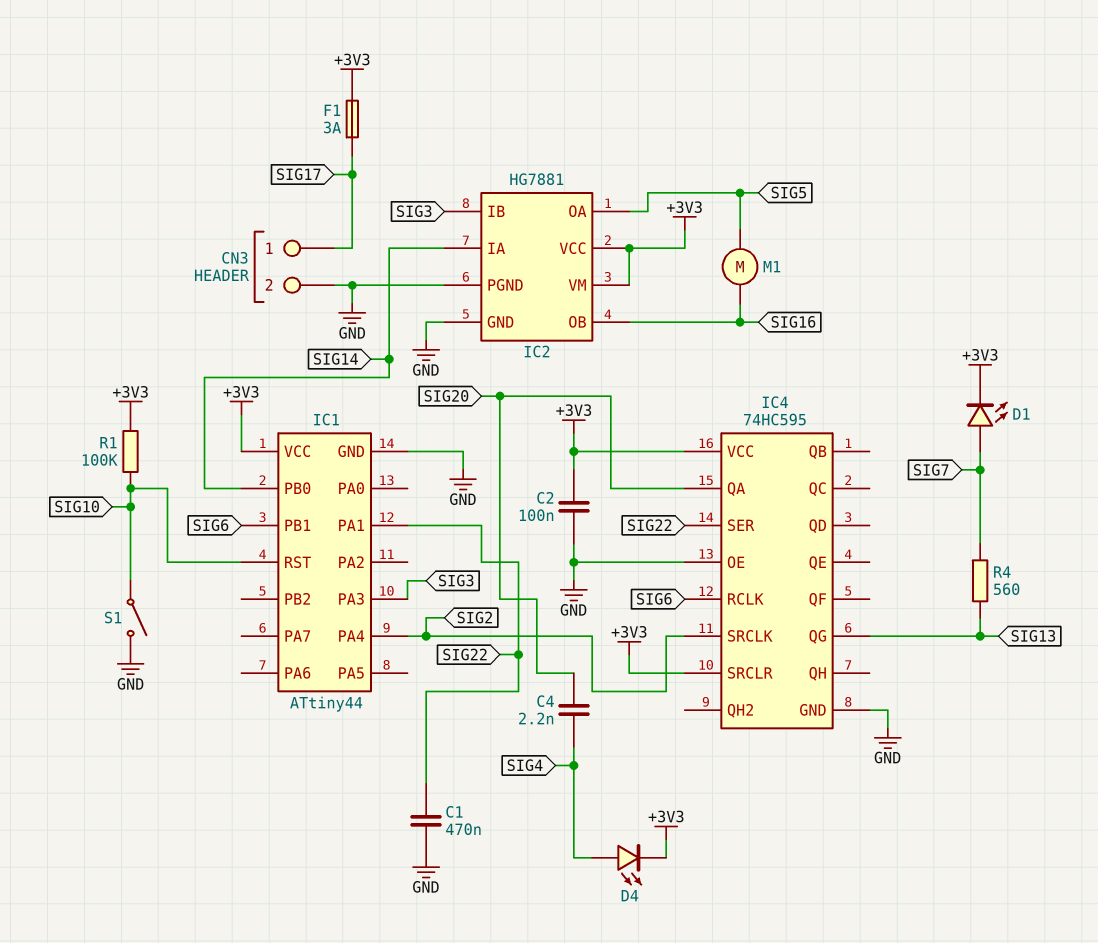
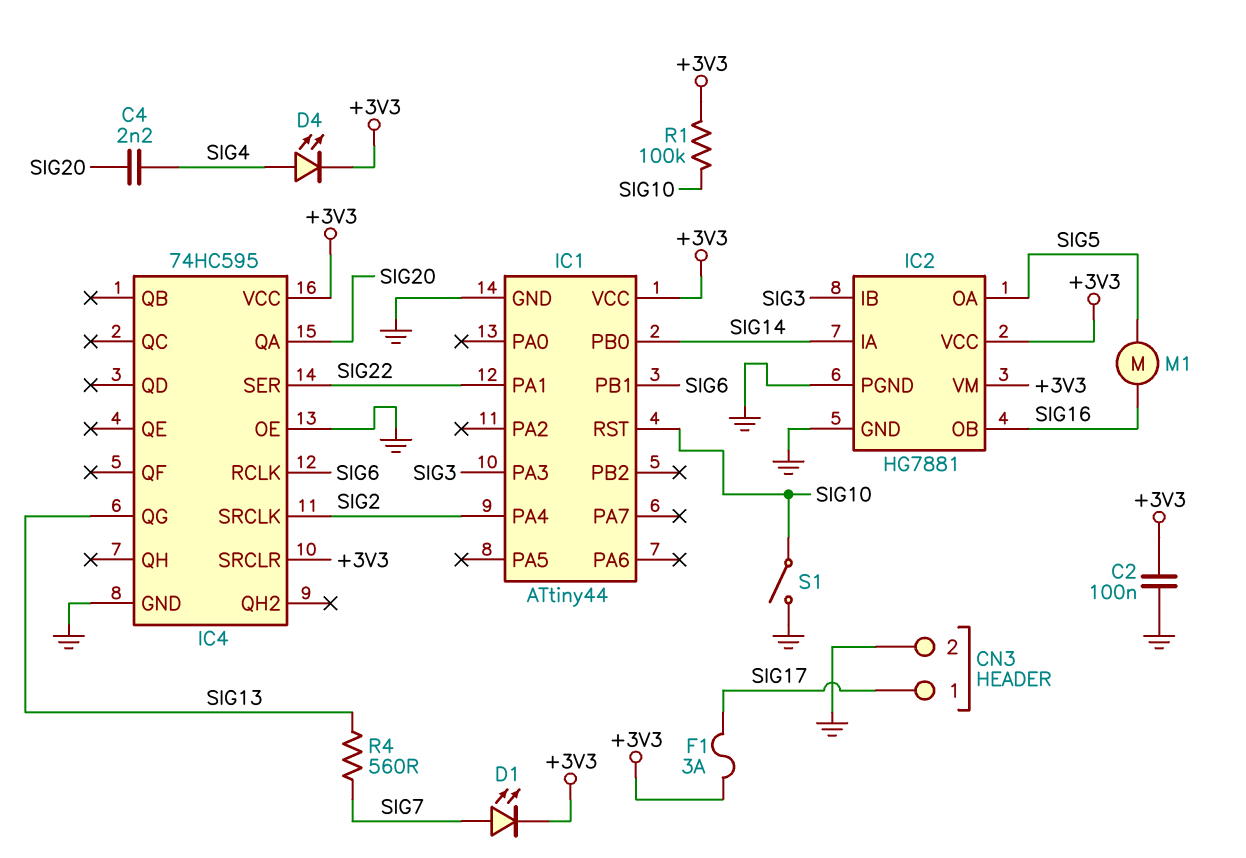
C1: 470nF (GND, SIG22) -> none

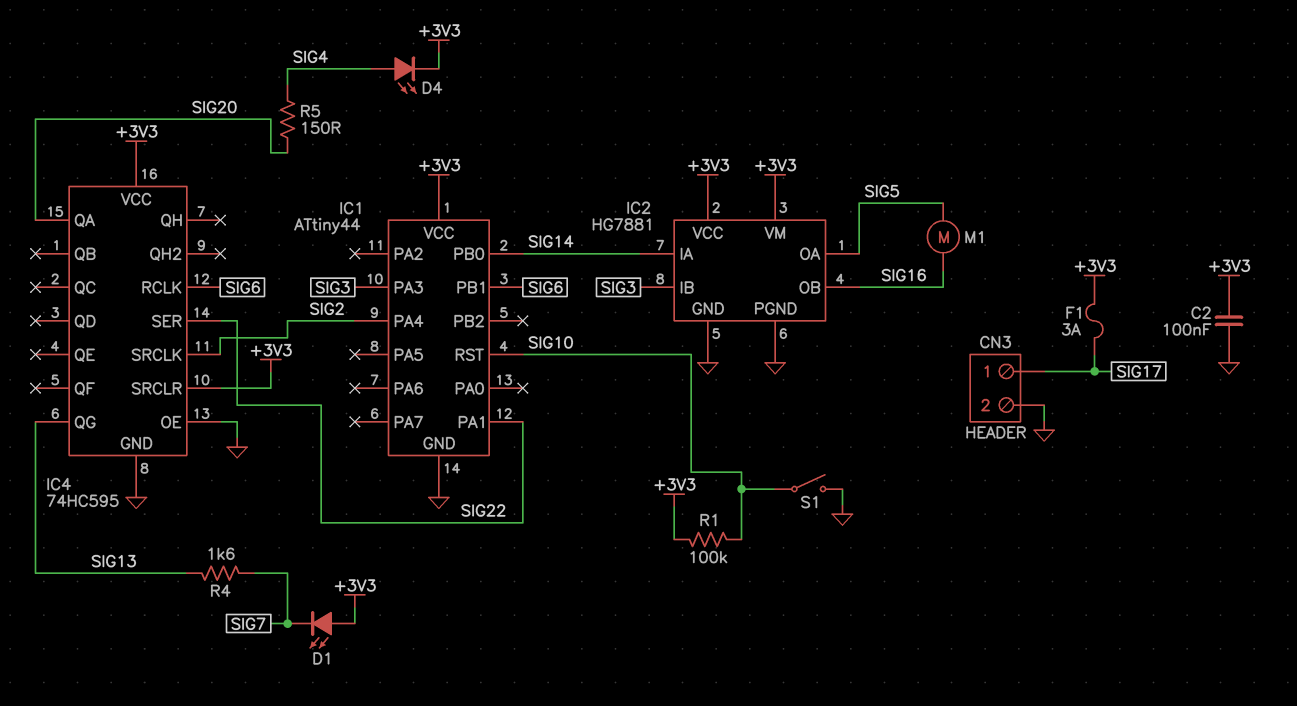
C4: 2.2nF (SIG4, SIG20) -> none
D1: LED (A SIG7, K +3V3) -> LED (A +3V3, K SIG7)
R4: 560 (SIG7, SIG13) -> 1.6k (SIG7, SIG13)
R5: none -> 150 (SIG4, SIG20)

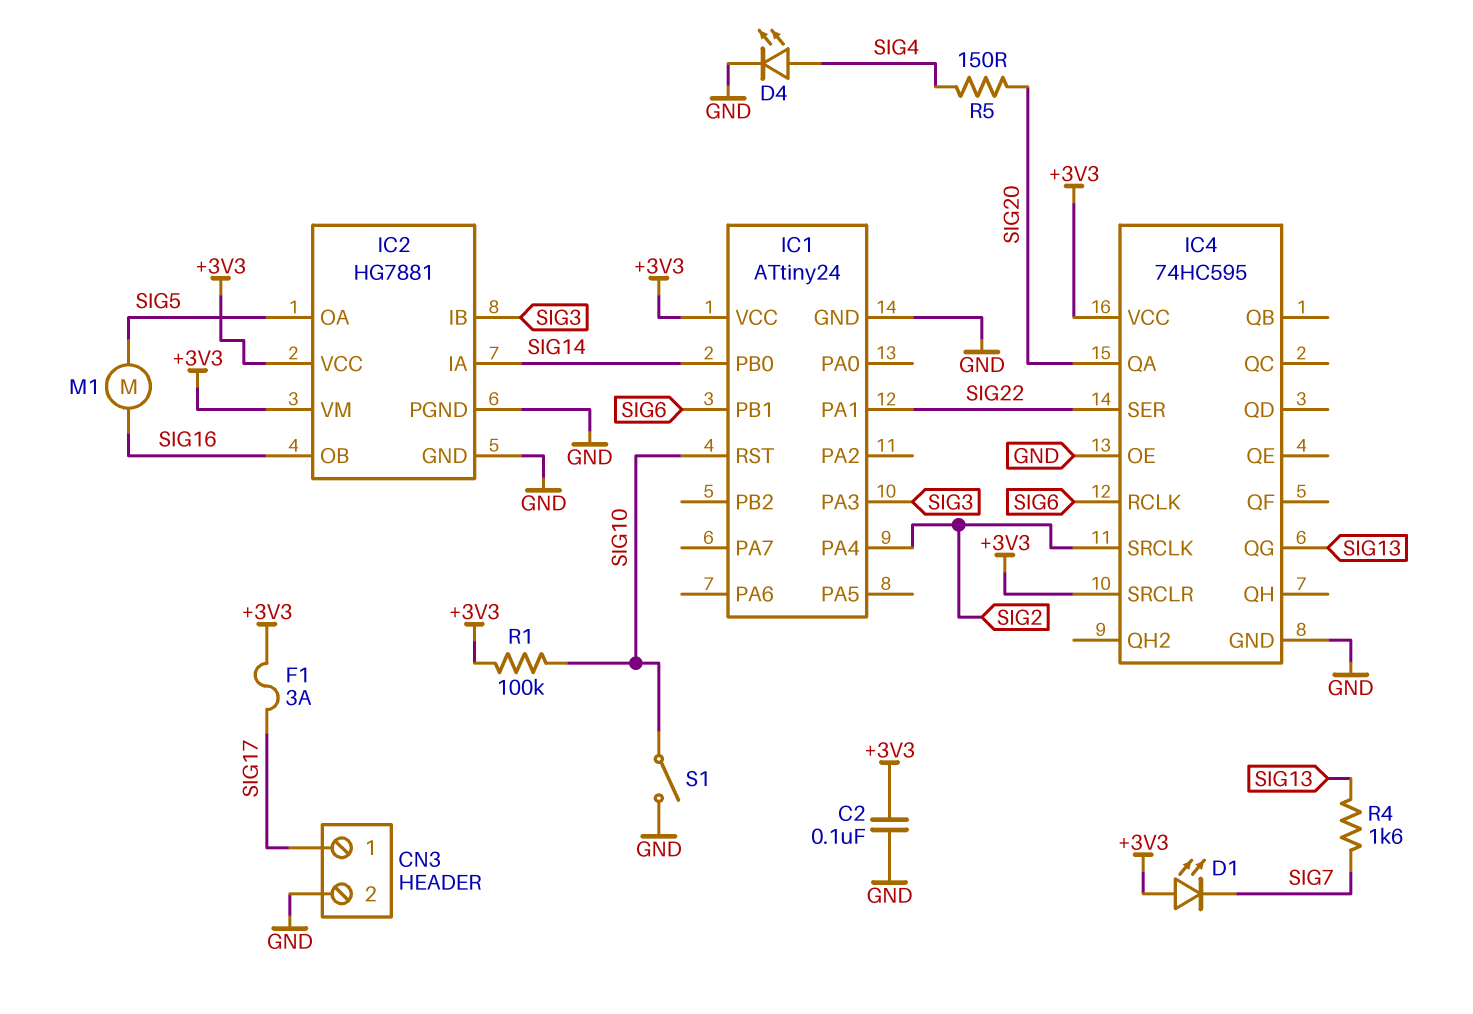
D4: LED (A SIG4, K +3V3) -> LED (A SIG4, K GND)
IC1: ATtiny44 -> ATtiny24

